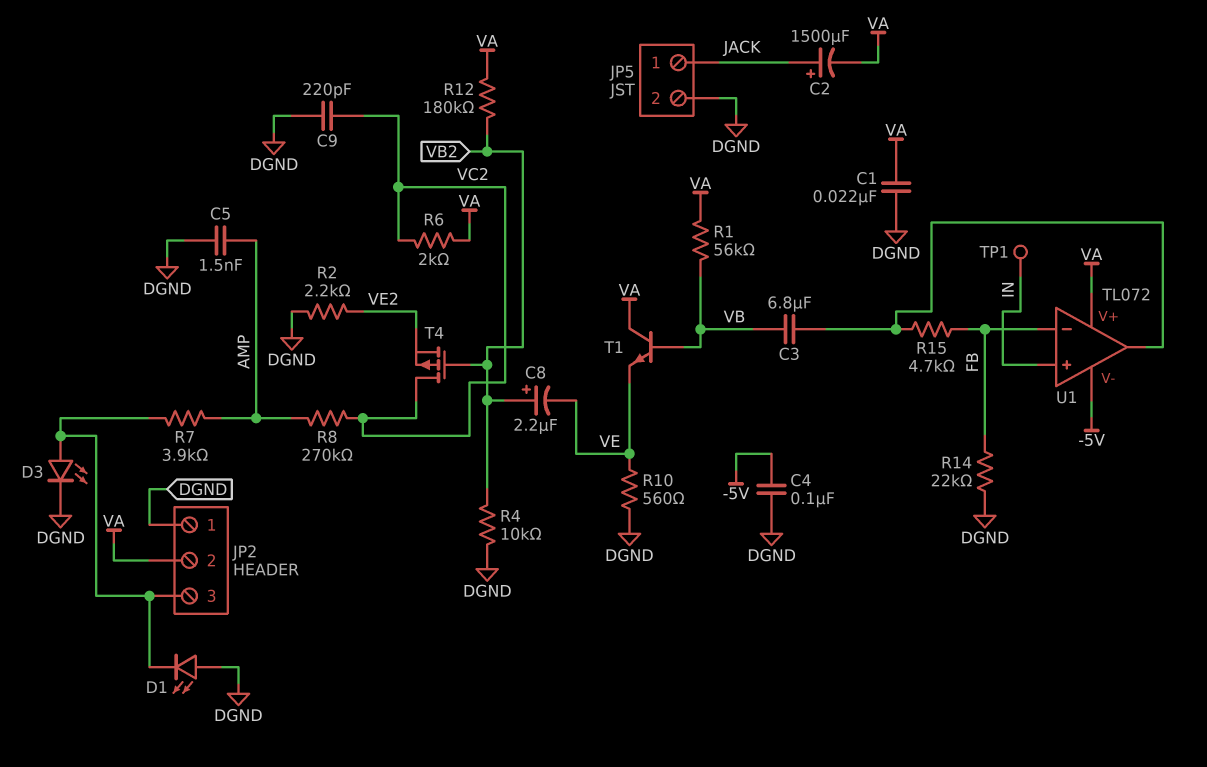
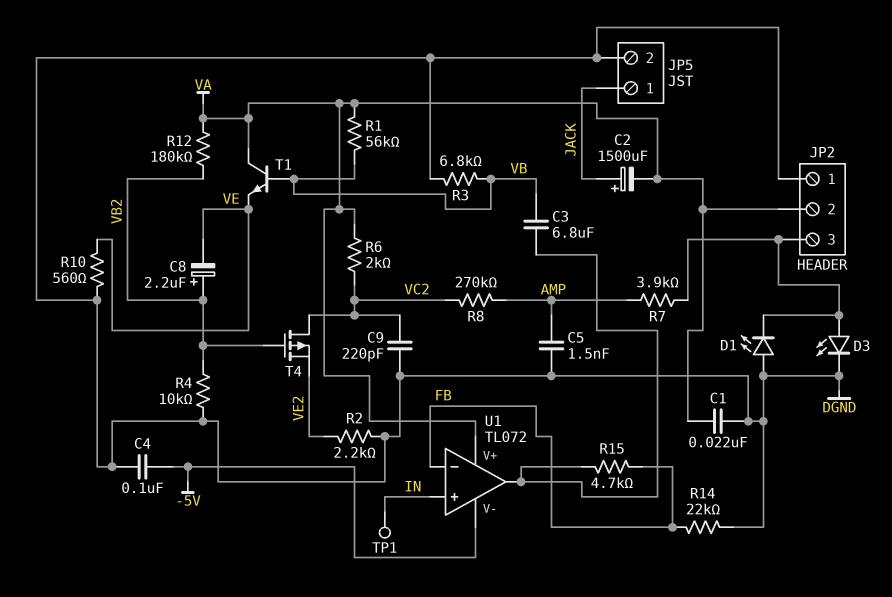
R3: none -> 6.8k (DGND, VB)

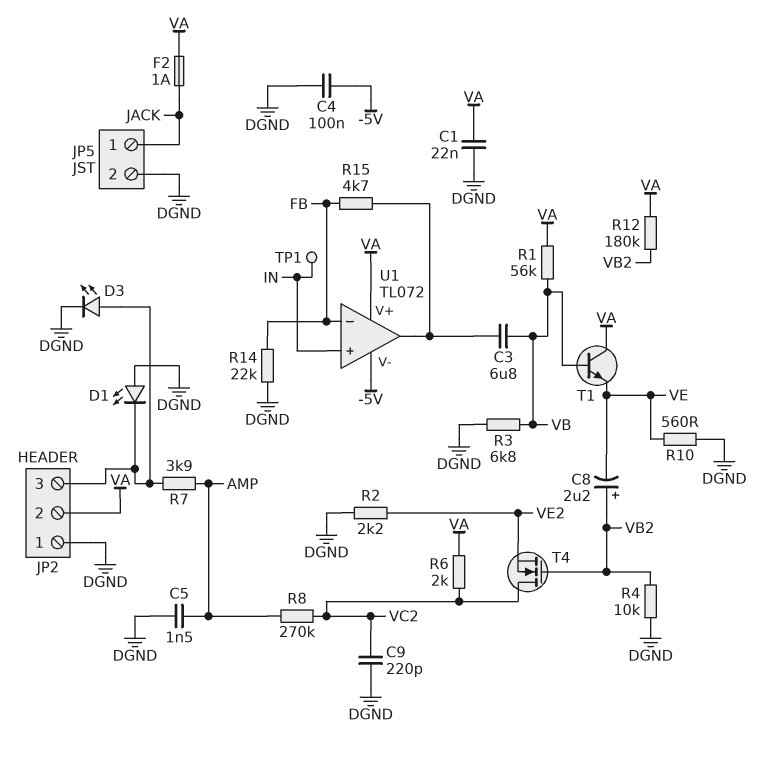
C2: 1500uF (plus JACK, minus VA) -> none
F2: none -> 1A (JACK, VA)
T4: PMOS (G VB2, D VC2, S VE2) -> NMOS (G VB2, D VC2, S VE2)

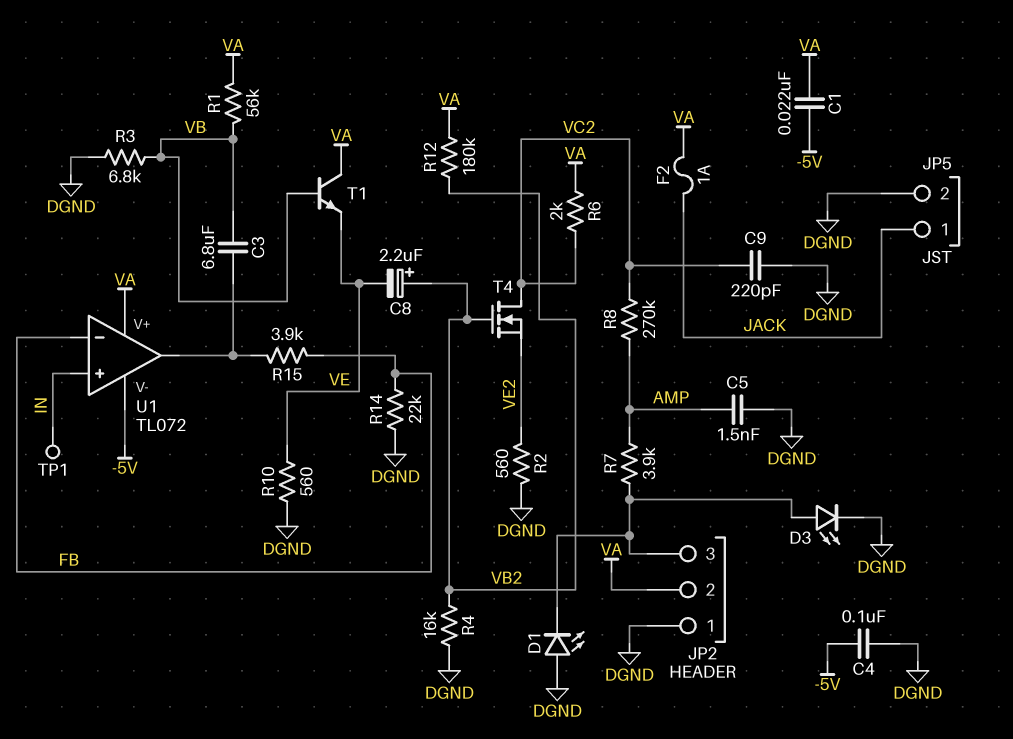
C1: 22nF (DGND, VA) -> 22nF (-5V, VA)
R2: 2.2k (DGND, VE2) -> 560 (DGND, VE2)
R4: 10k (DGND, VB2) -> 16k (DGND, VB2)
R15: 4.7k (FB, U1/out) -> 3.9k (FB, U1/out)

